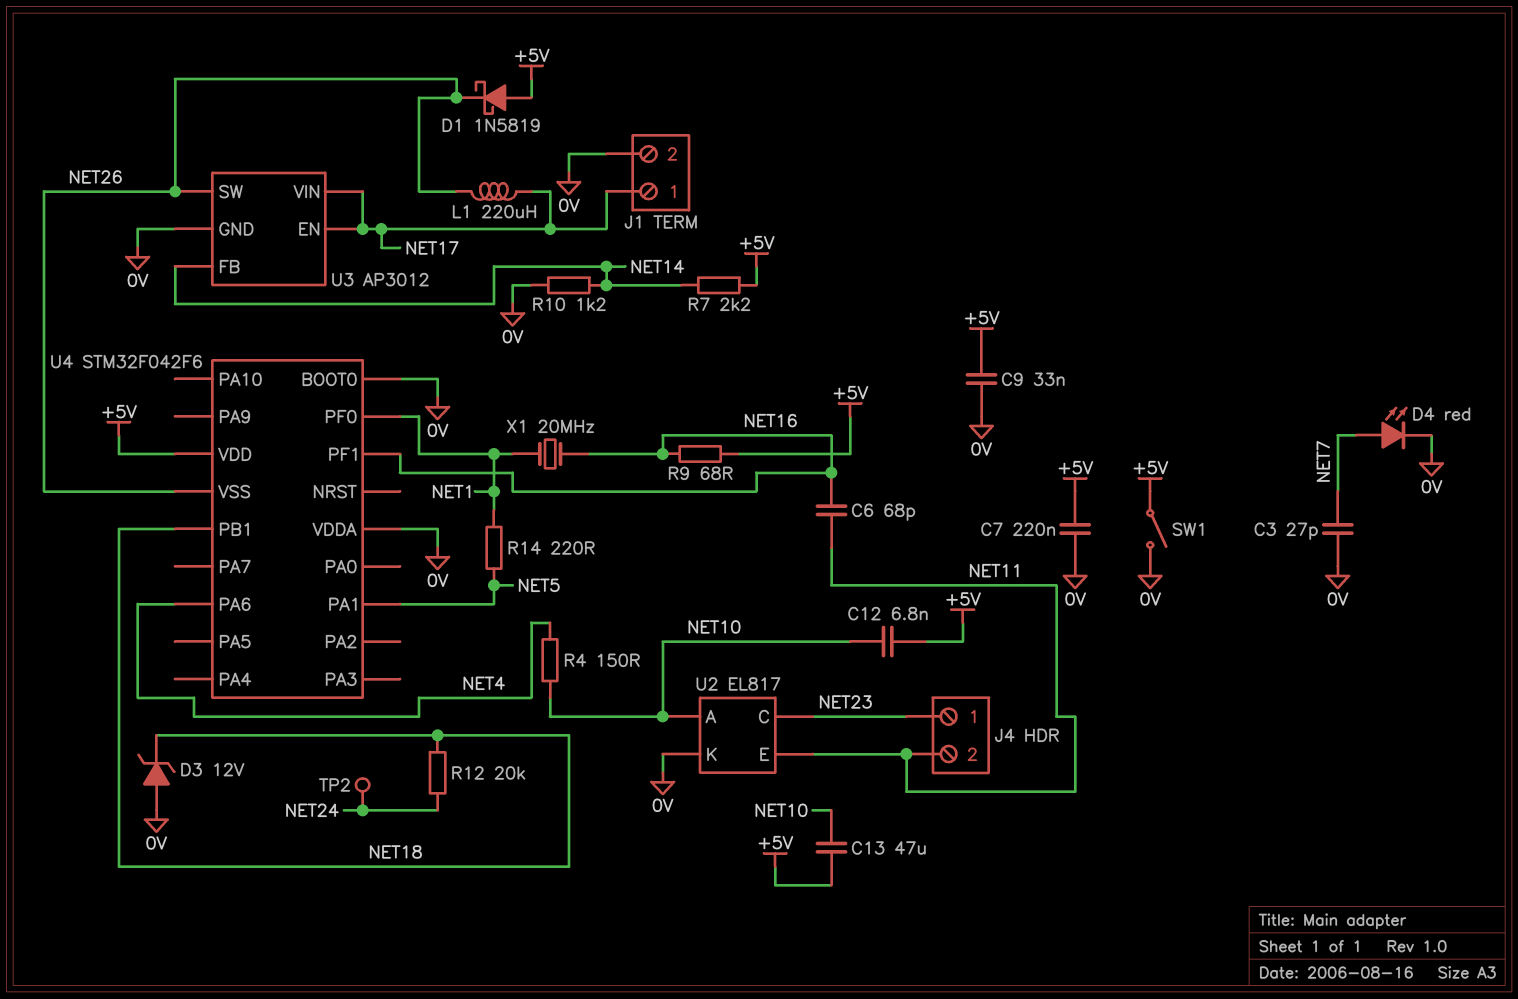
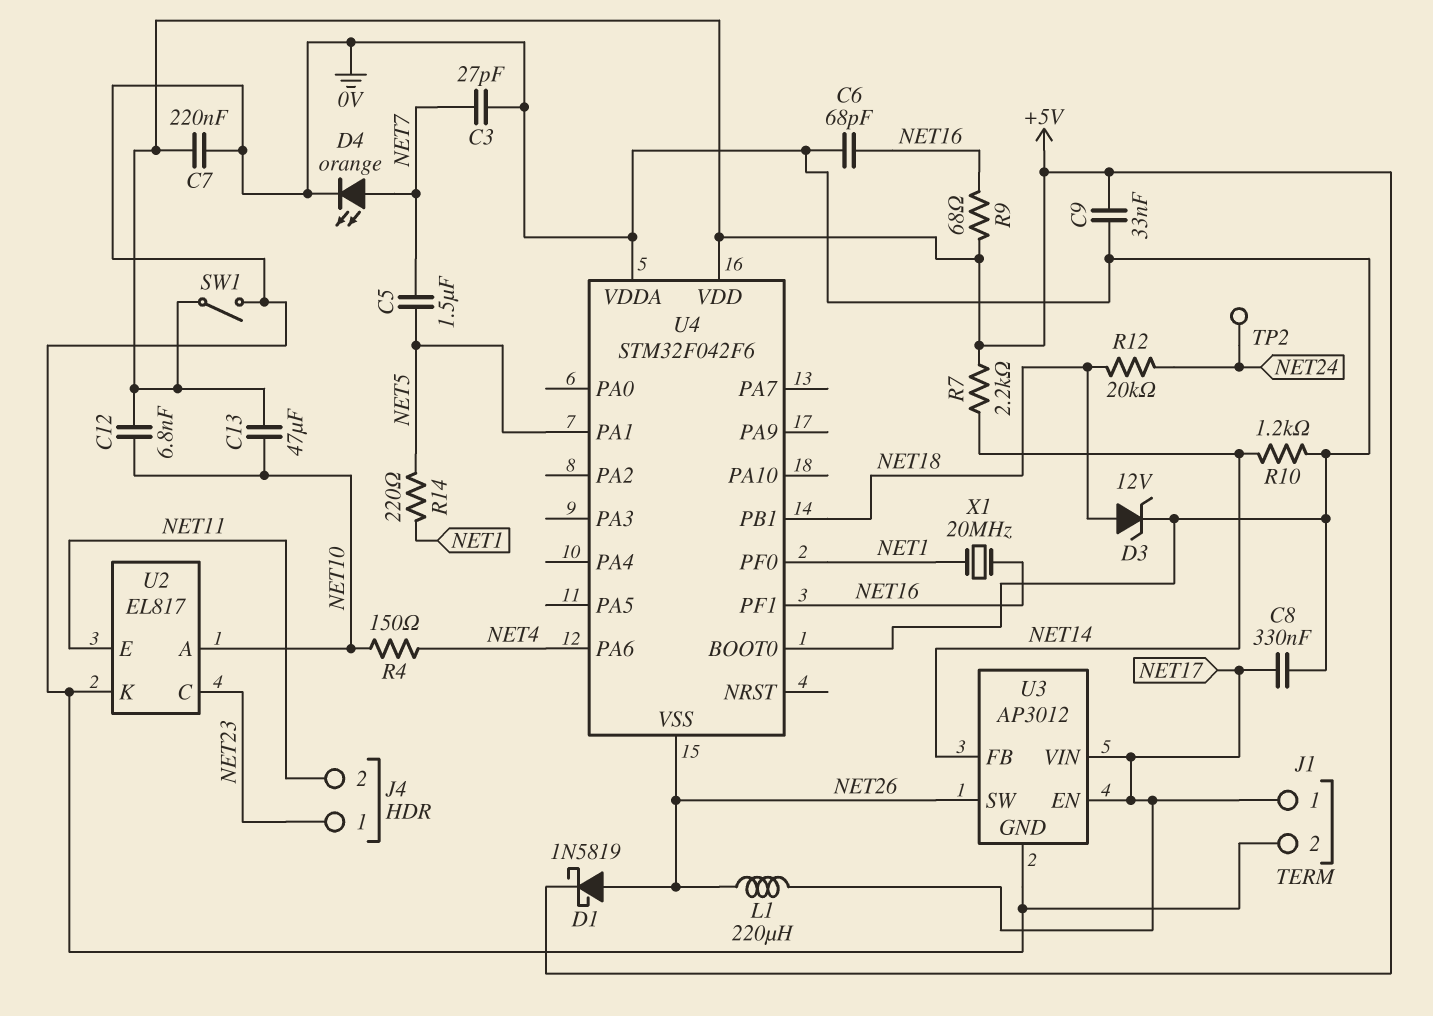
C5: none -> 1.5uF (NET5, NET7)
C6: 68pF (NET11, NET16) -> 68pF (0V, NET16)
C8: none -> 330nF (0V, NET17)
D1: schottky 1N5819 (A +5V, K NET26) -> schottky 1N5819 (A NET26, K +5V)
D3: zener 12V (A 0V, K NET18) -> zener 12V (A NET18, K 0V)
D4: LED red (A NET7, K 0V) -> LED orange (A NET7, K 0V)

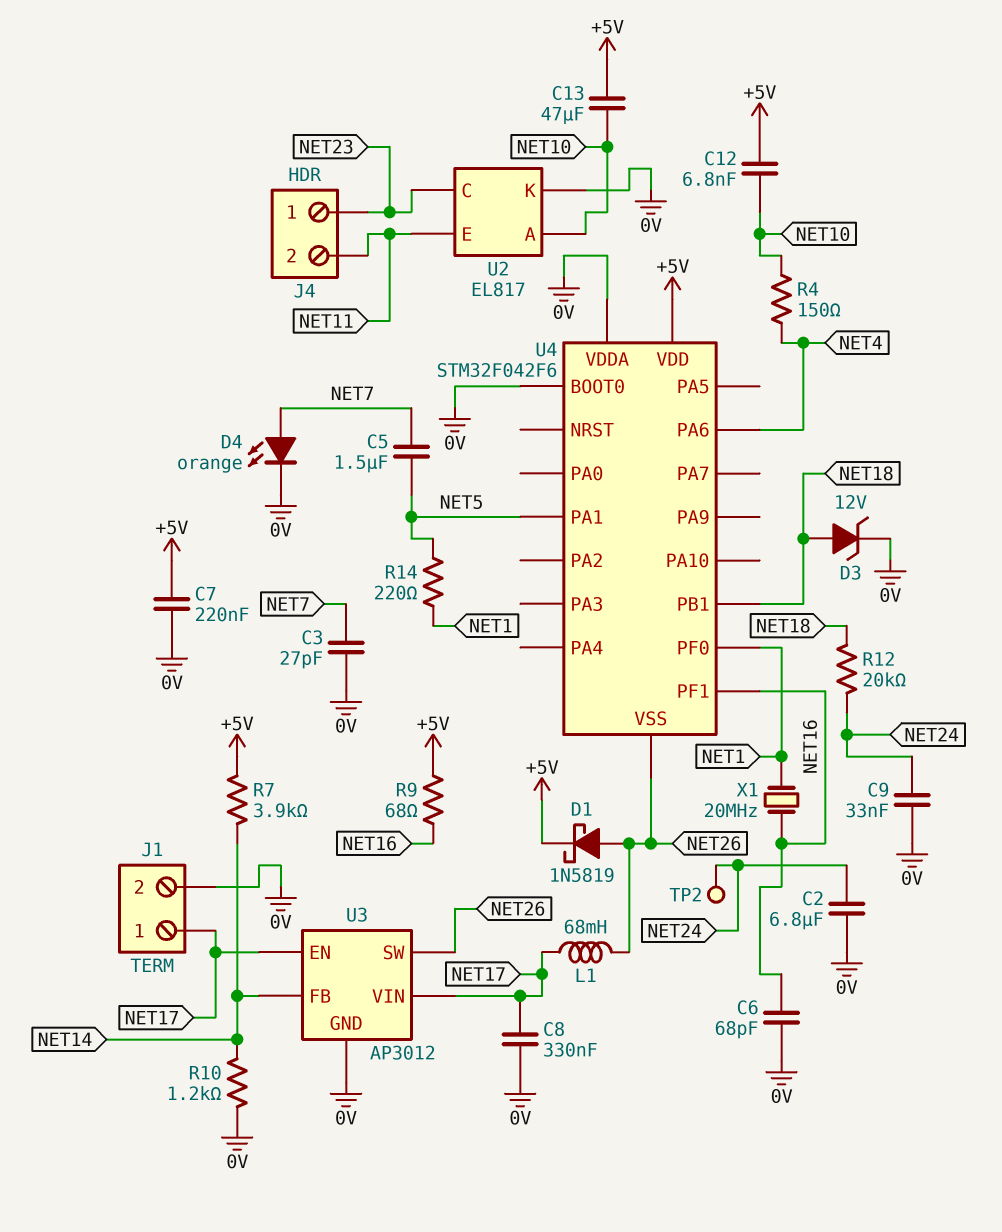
C2: none -> 6.8uF (0V, NET24)
C9: 33nF (+5V, 0V) -> 33nF (0V, NET24)
L1: 220uH (NET17, NET26) -> 68mH (NET17, NET26)
R7: 2.2k (+5V, NET14) -> 3.9k (+5V, NET14)
SW1: switch (+5V, 0V) -> none

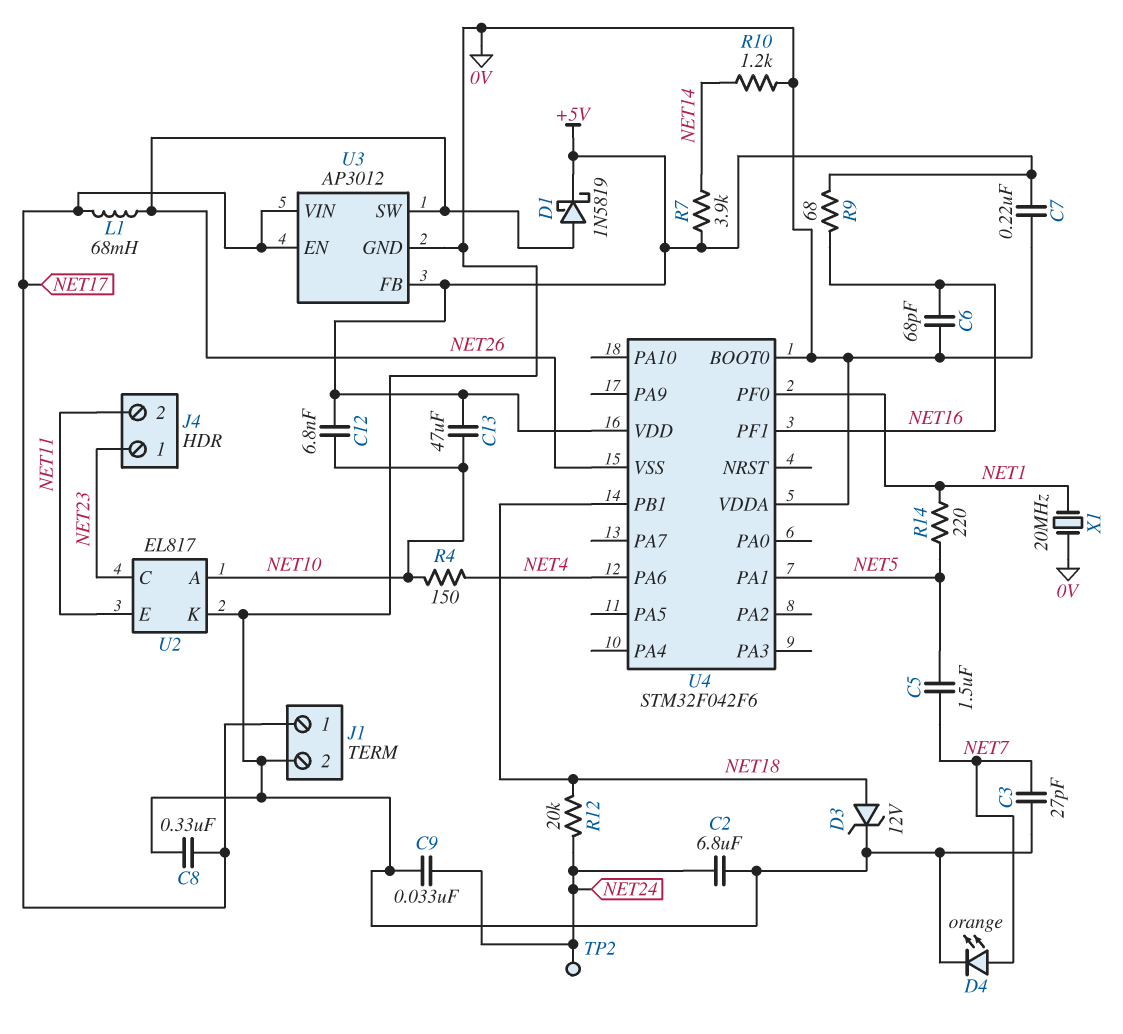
U3 pin FB: NET14 -> +5V
X1: 20MHz (NET1, NET16) -> 20MHz (0V, NET1)

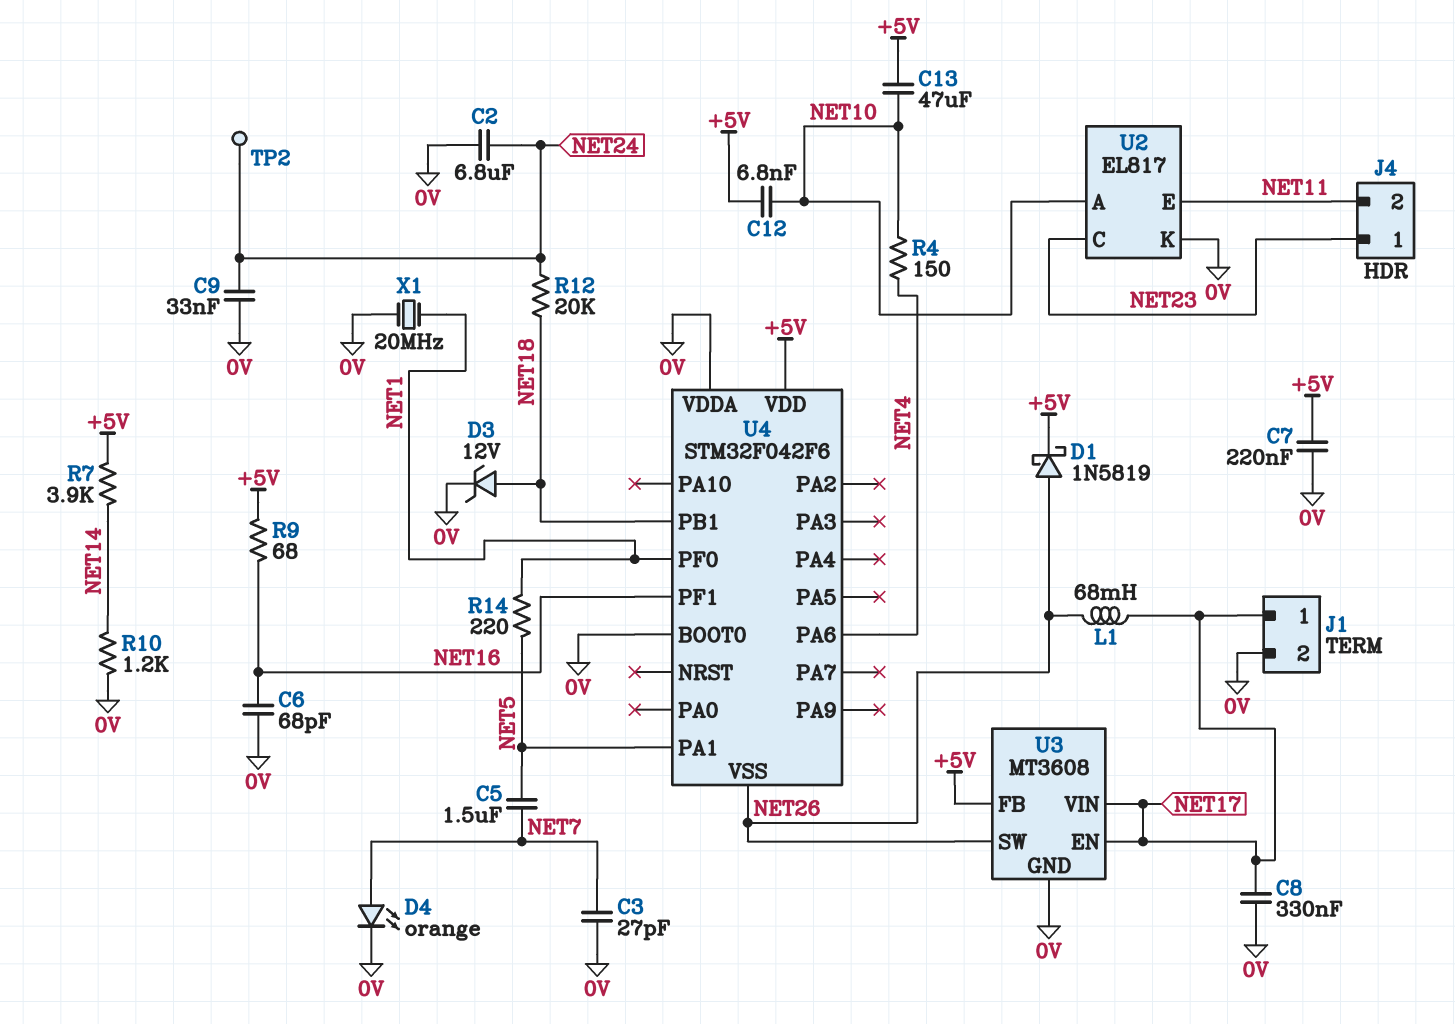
U3: AP3012 -> MT3608

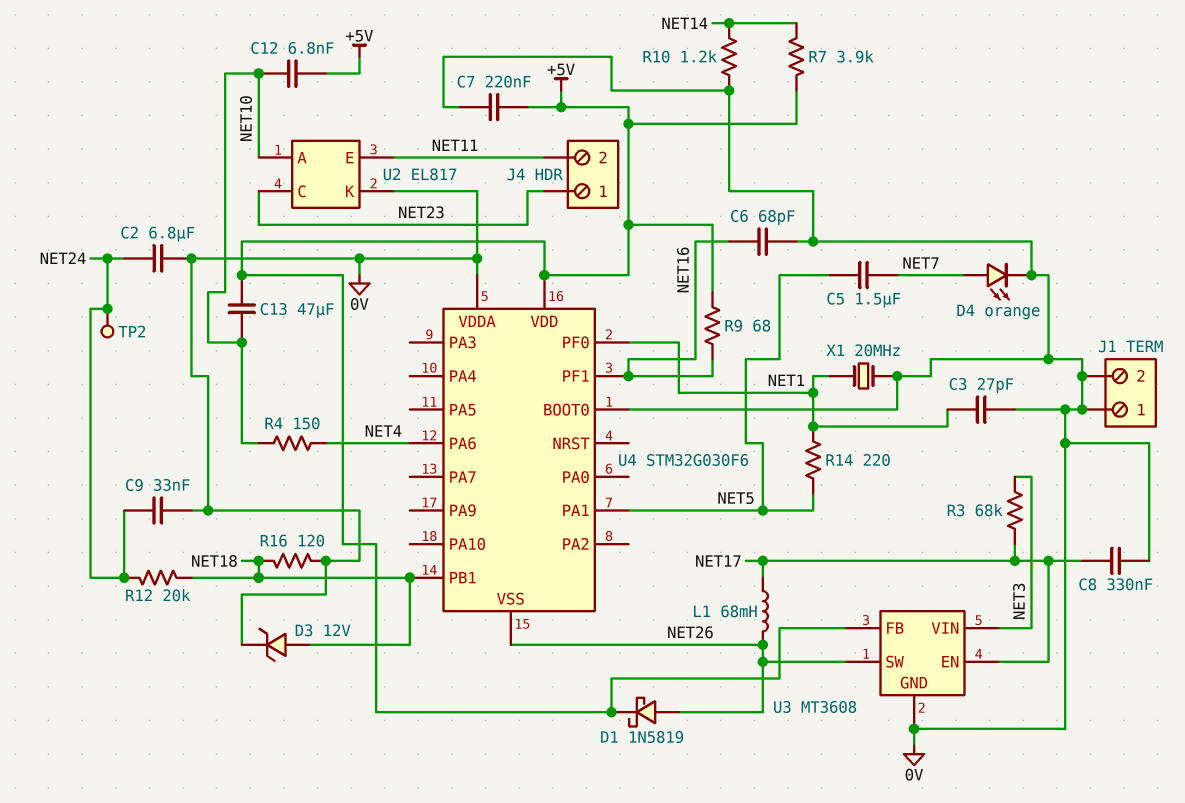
C3: 27pF (0V, NET7) -> 27pF (0V, NET1)
J1 pin 1: NET17 -> 0V
R3: none -> 68k (NET3, NET17)
R16: none -> 120 (0V, NET18)
U3 pin VIN: NET17 -> NET3
U4: STM32F042F6 -> STM32G030F6

